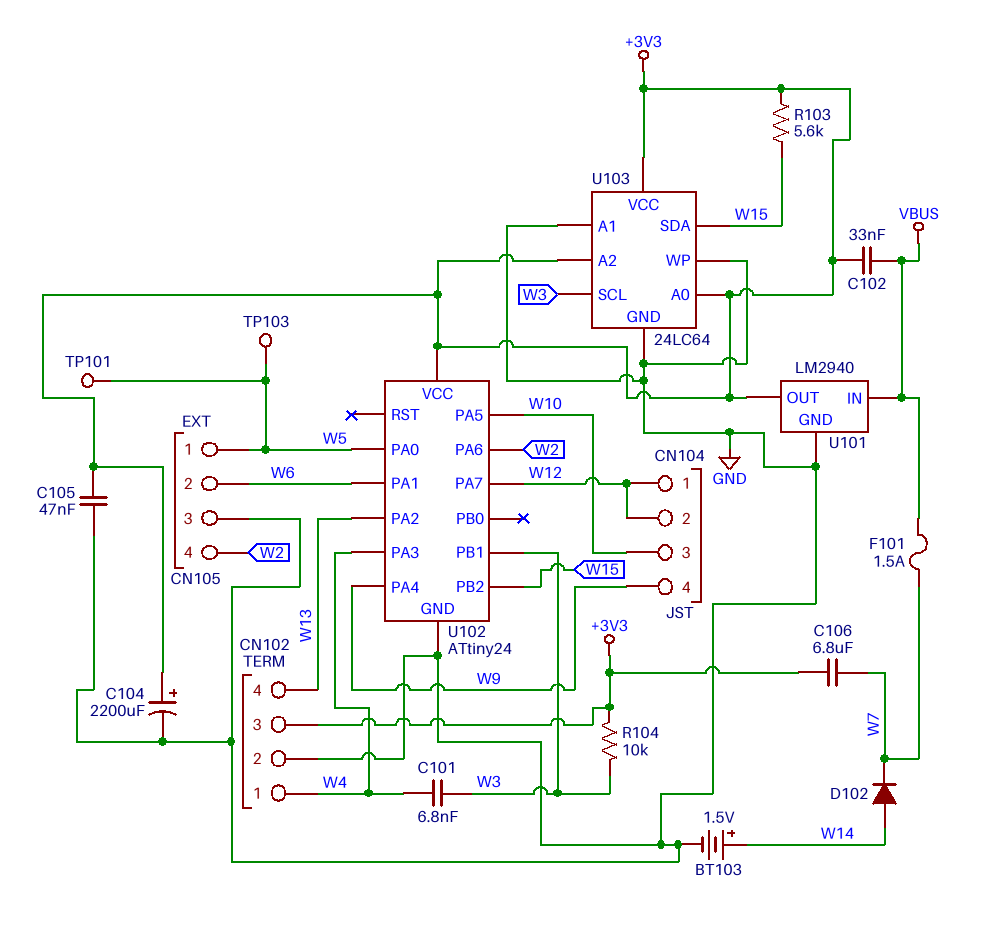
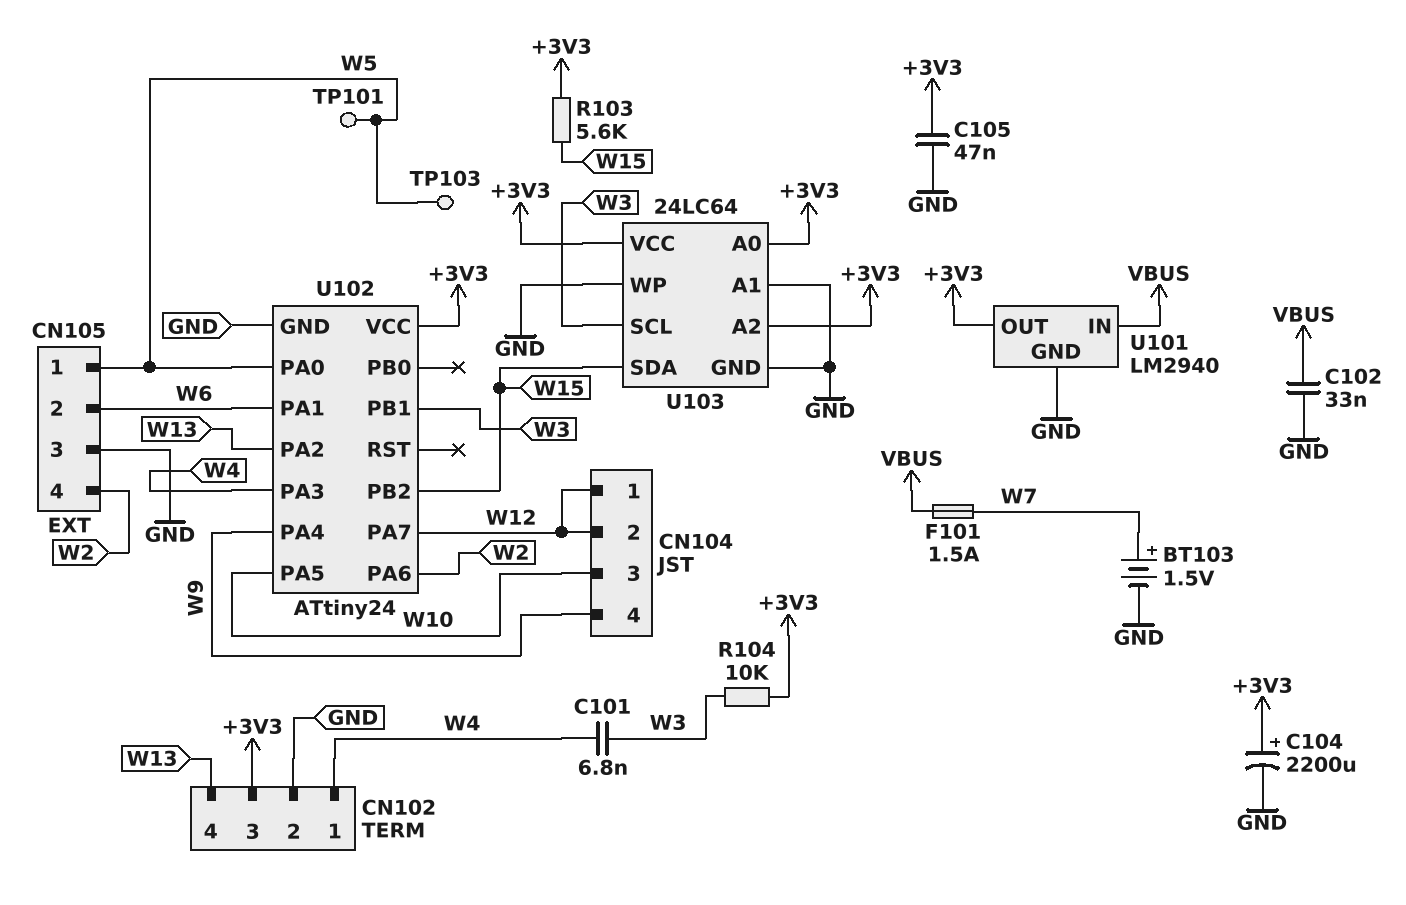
BT103: 1.5V (plus W14, minus GND) -> 1.5V (plus W7, minus GND)
C102: 33nF (+3V3, VBUS) -> 33nF (GND, VBUS)
C106: 6.8uF (+3V3, W7) -> none
D102: diode (A W14, K W7) -> none

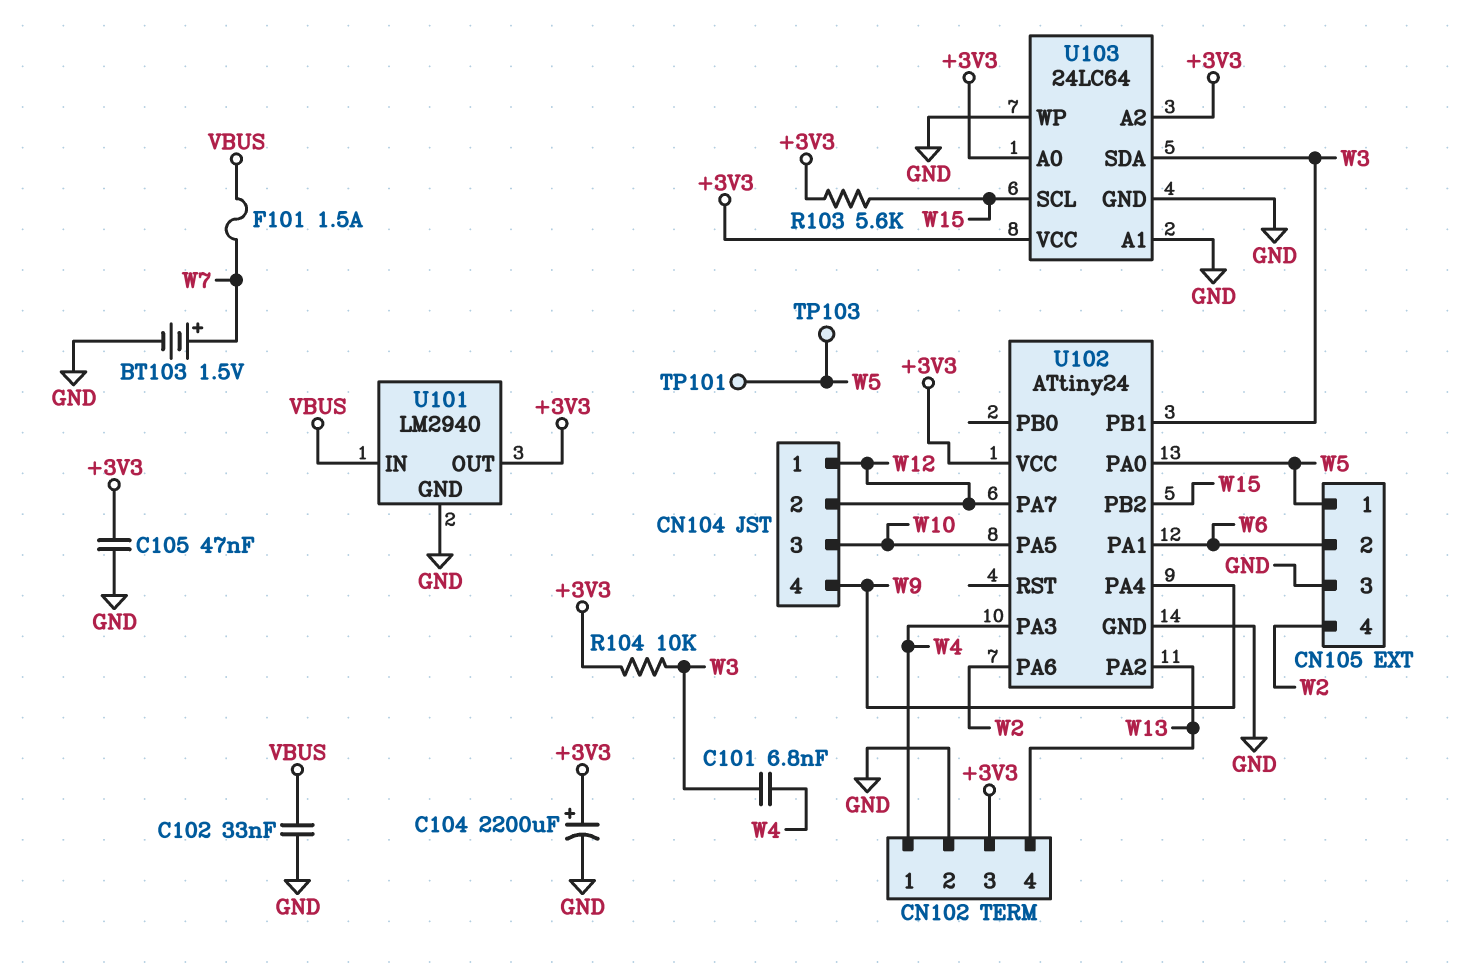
U103 pin SCL: W3 -> W15
U103 pin SDA: W15 -> W3

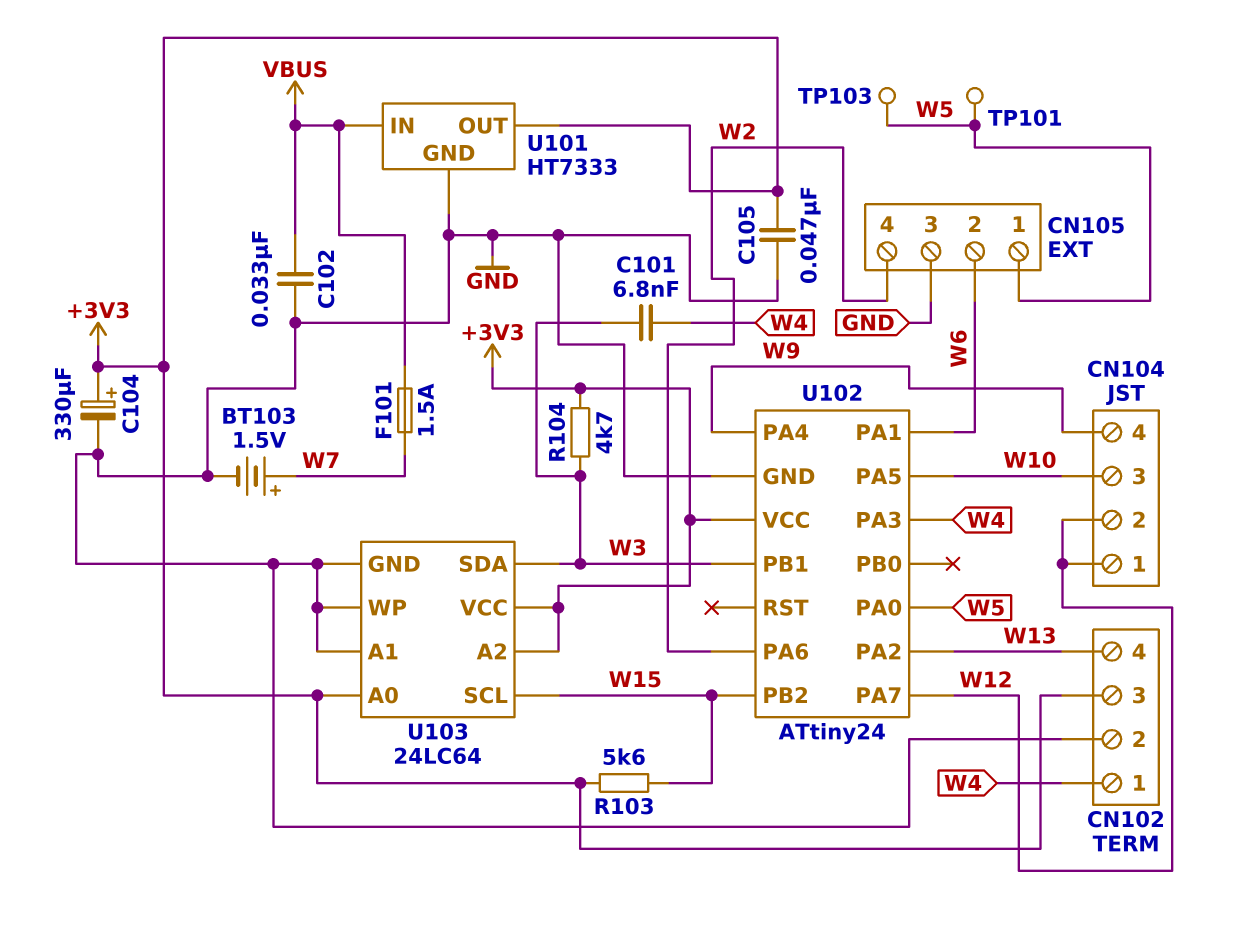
C104: 2200uF (plus +3V3, minus GND) -> 330uF (plus +3V3, minus GND)
R104: 10k (+3V3, W3) -> 4.7k (+3V3, W3)
U101: LM2940 -> HT7333

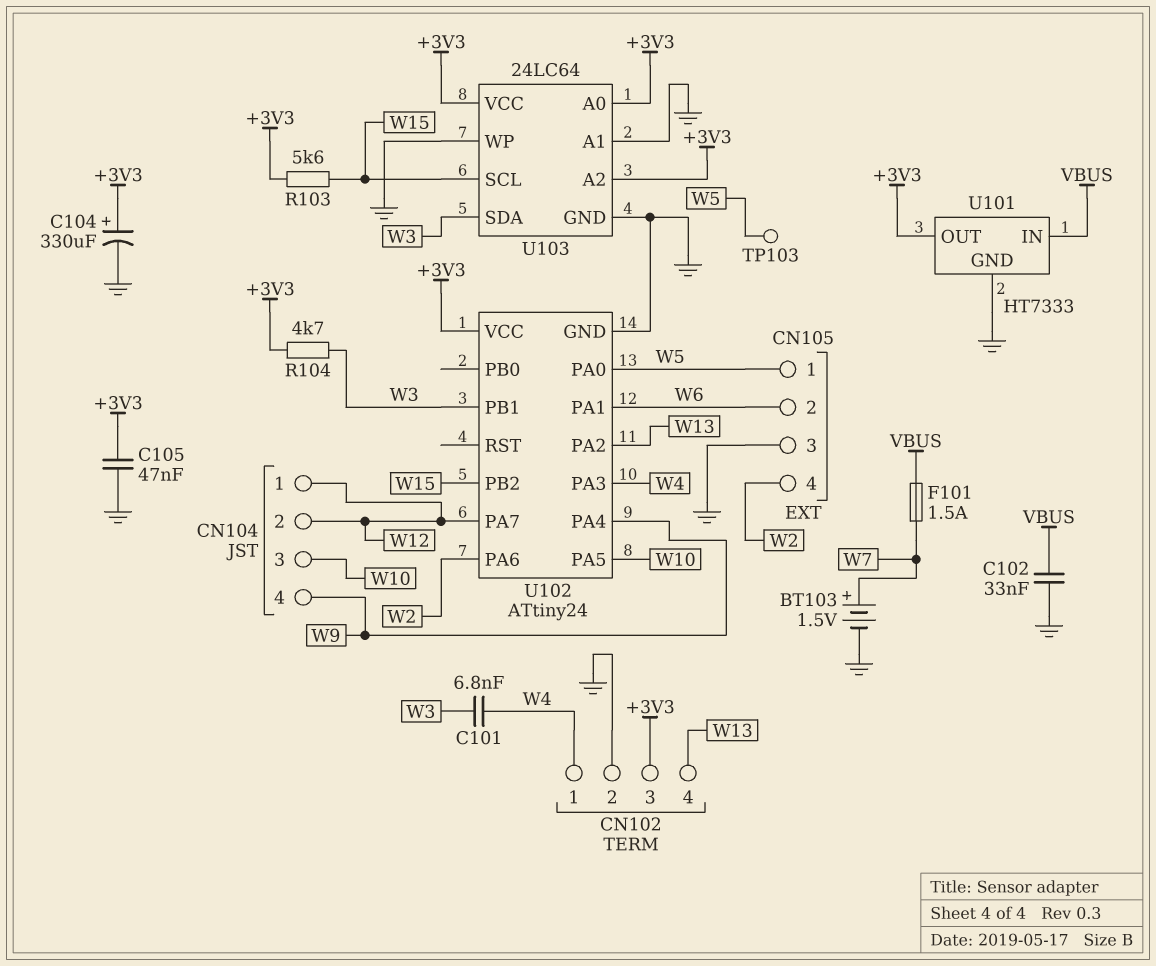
TP101: test point (W5) -> none

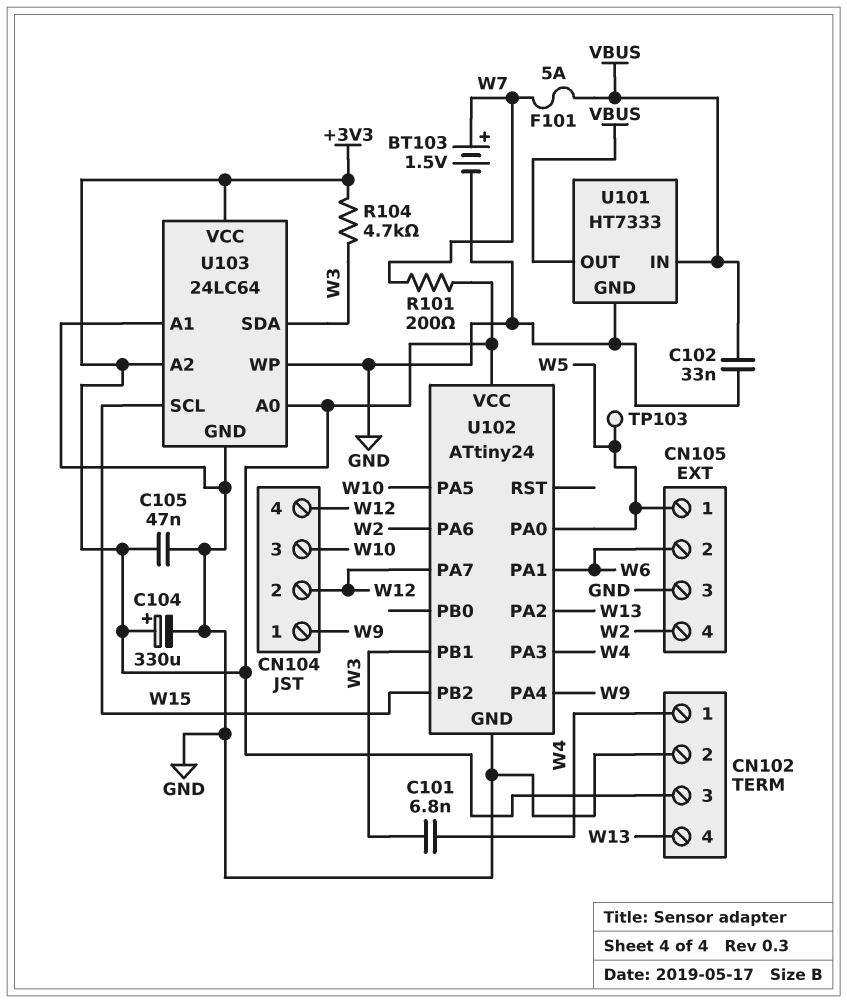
CN104 pin 1: W12 -> W9
CN104 pin 4: W9 -> W12
F101: 1.5A (VBUS, W7) -> 5A (VBUS, W7)
R101: none -> 200 (+3V3, W7)
R103: 5.6k (+3V3, W15) -> none
U101 pin OUT: +3V3 -> VBUS

